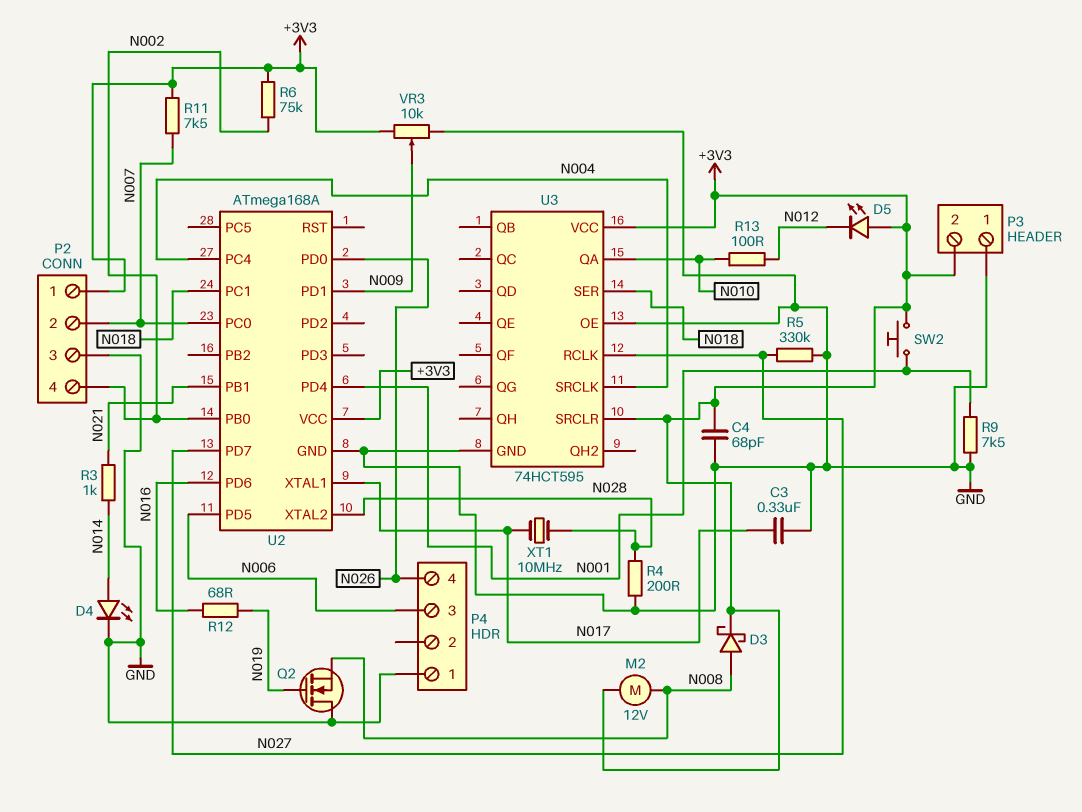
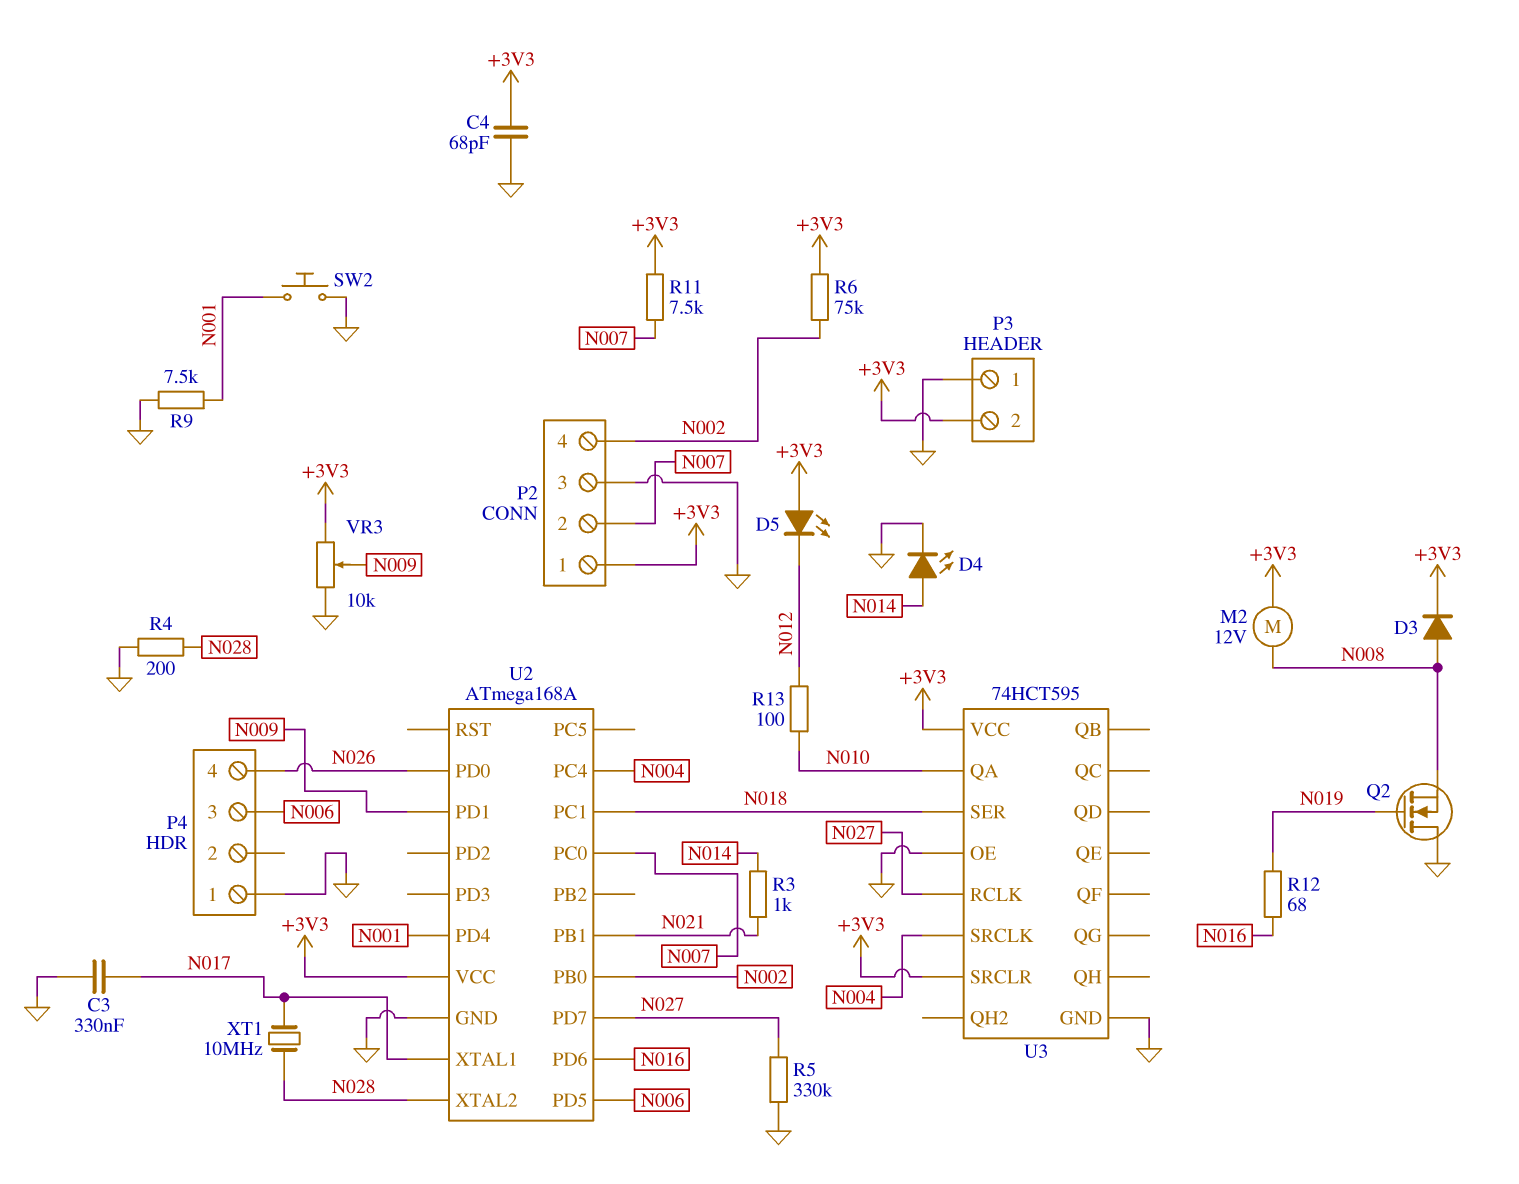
D3: schottky (A N008, K +3V3) -> diode (A N008, K +3V3)
SW2: button (+3V3, N001) -> button (GND, N001)

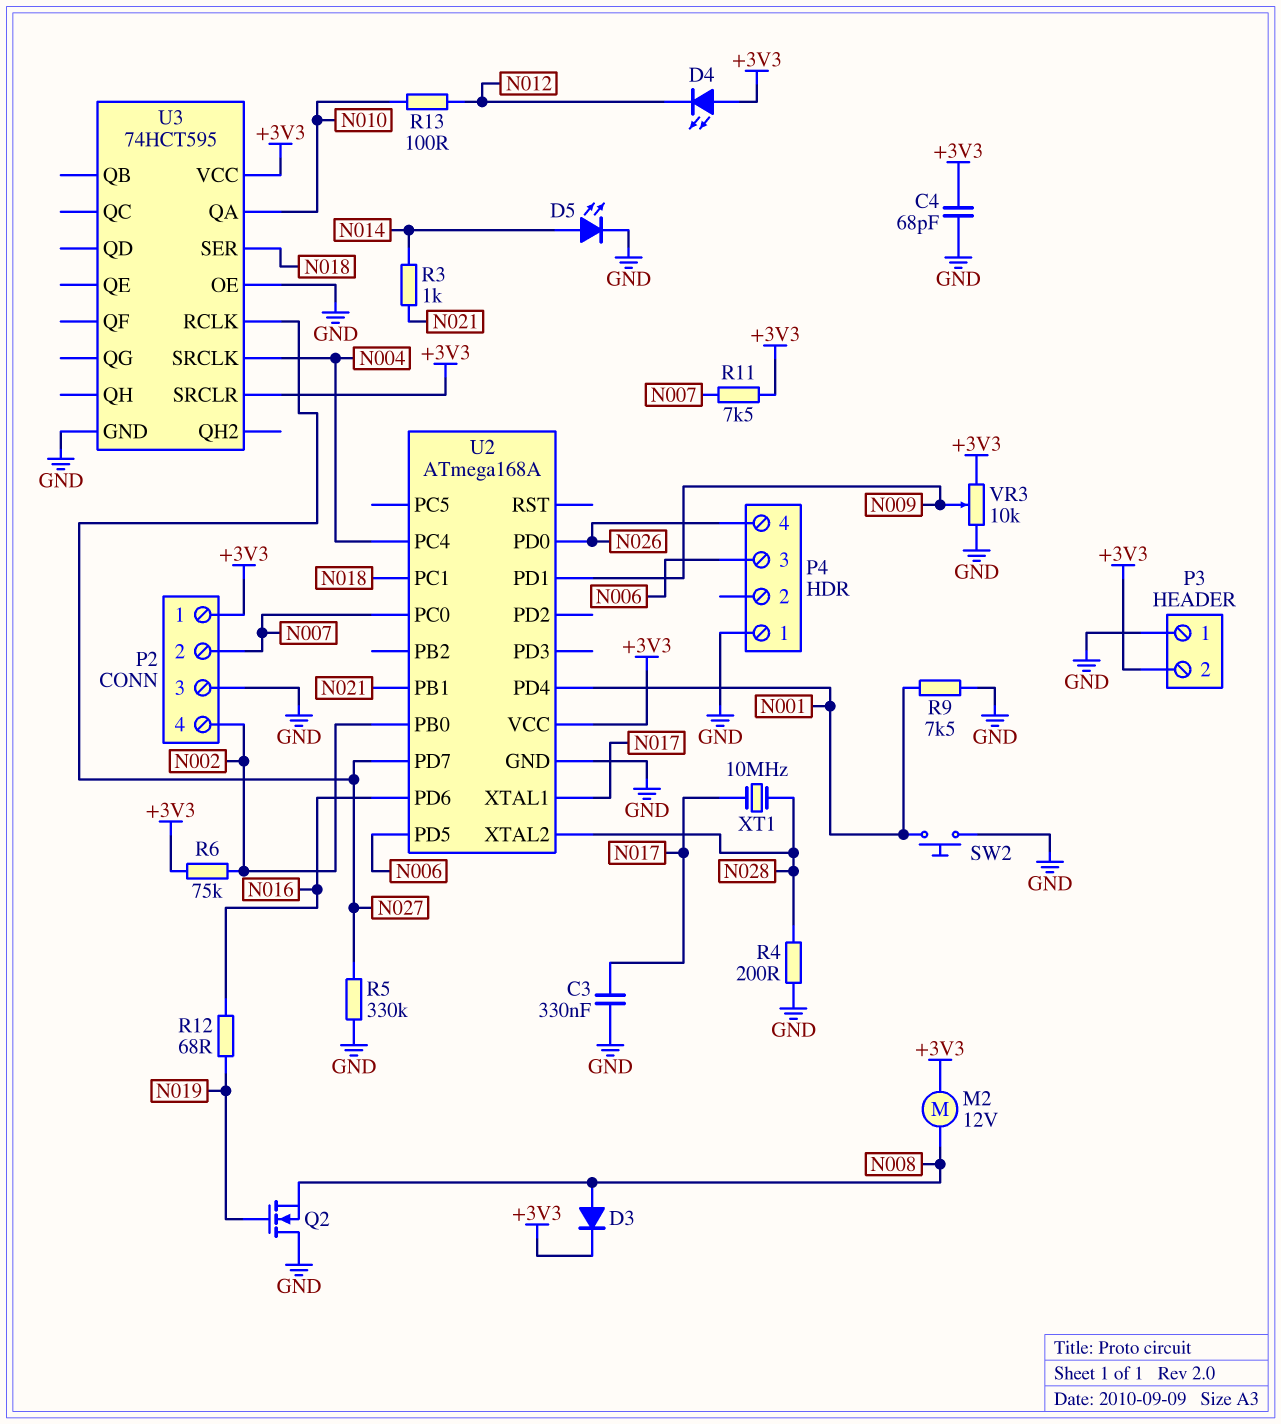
D4: LED (A N014, K GND) -> LED (A +3V3, K N012)
D5: LED (A +3V3, K N012) -> LED (A N014, K GND)

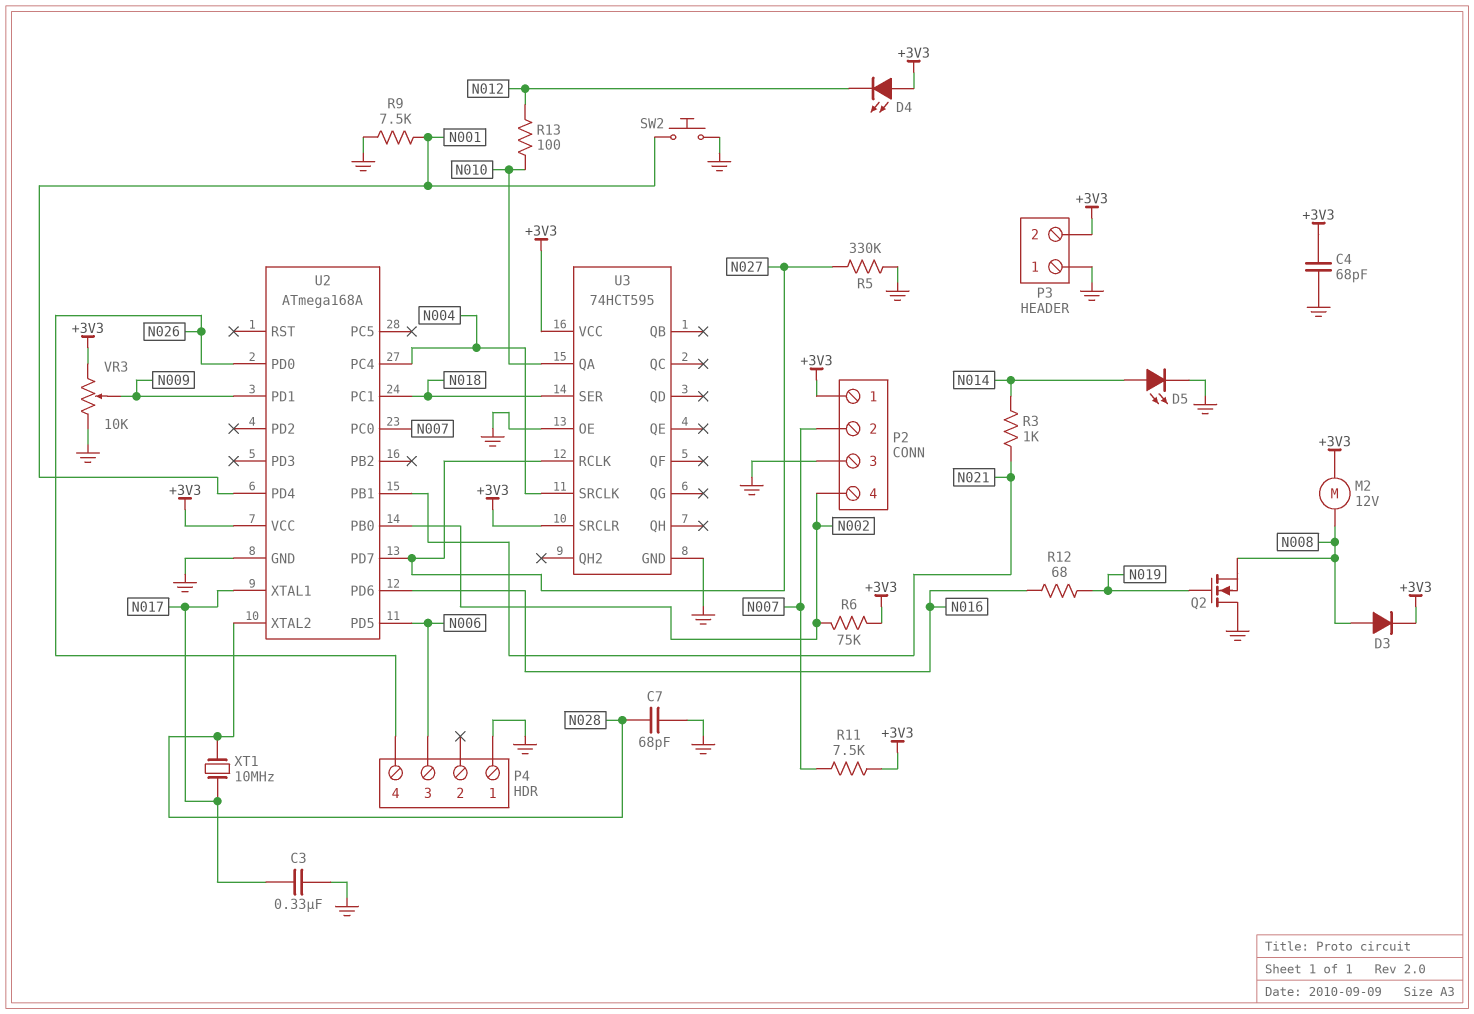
C7: none -> 68pF (GND, N028)
R4: 200 (GND, N028) -> none

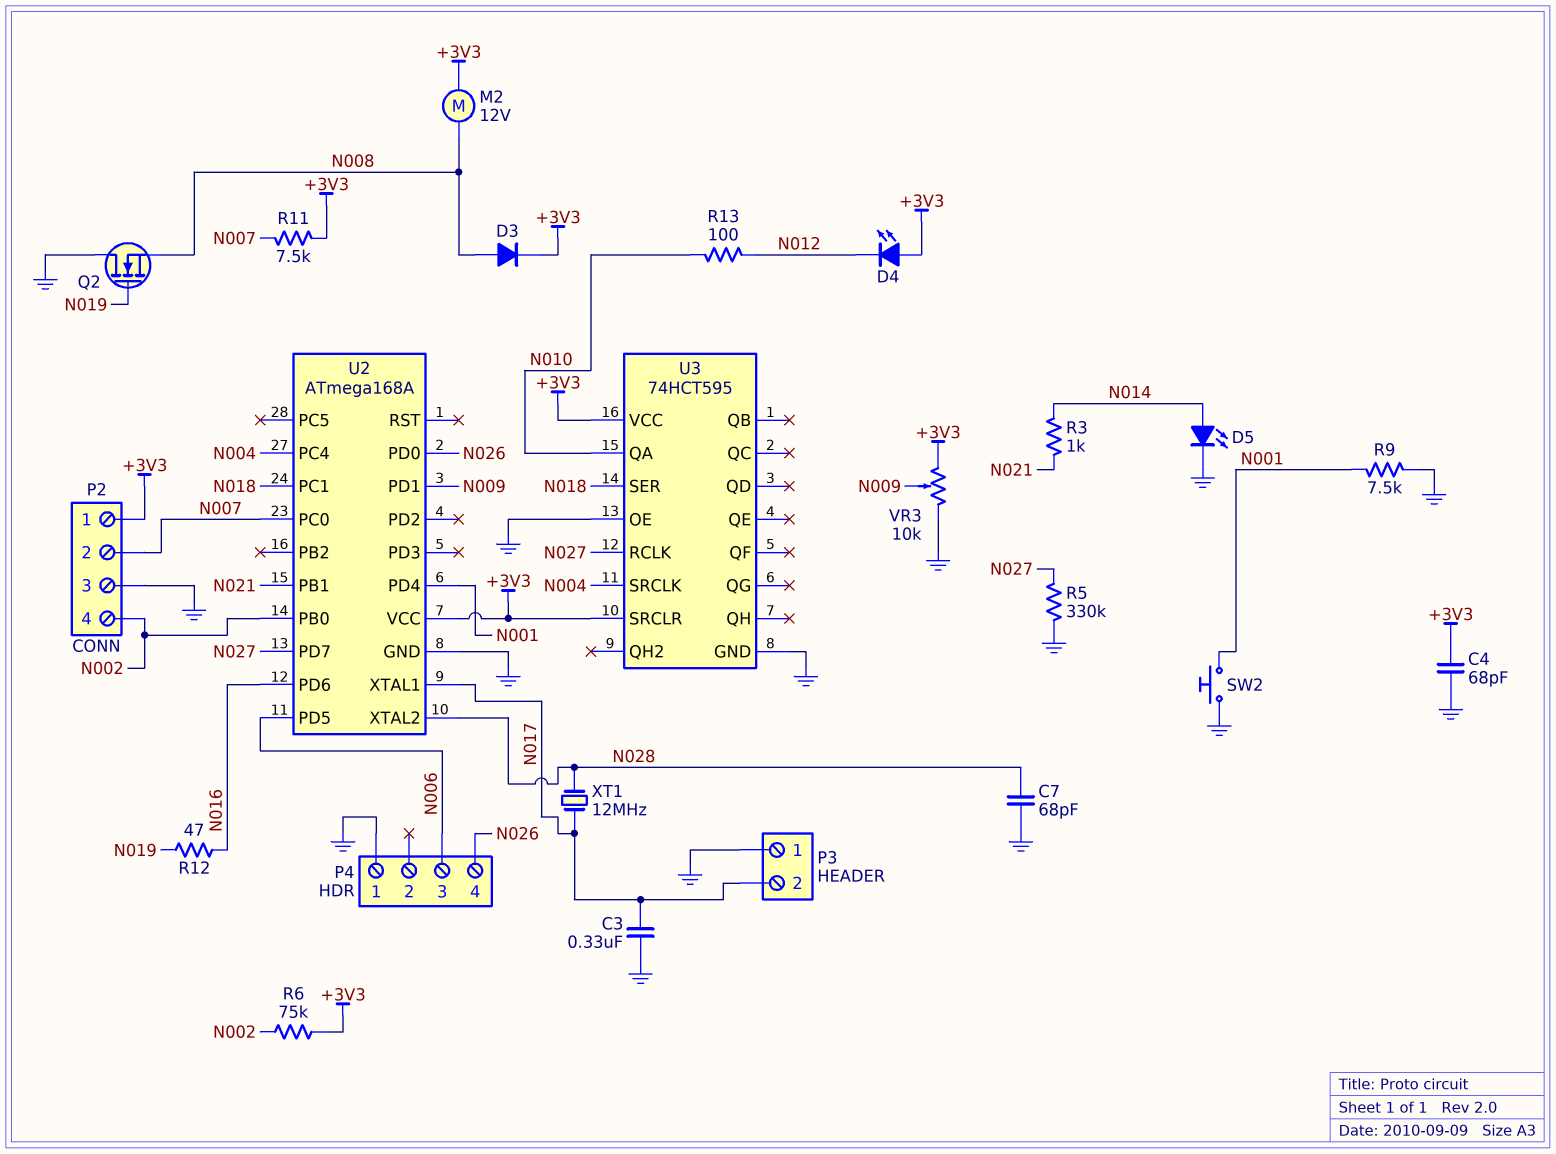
P3 pin 2: +3V3 -> N017
R12: 68 (N016, N019) -> 47 (N016, N019)
XT1: 10MHz (N017, N028) -> 12MHz (N017, N028)

